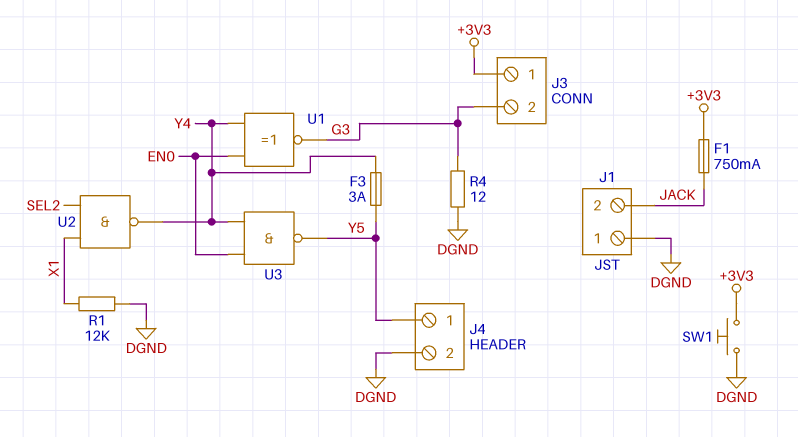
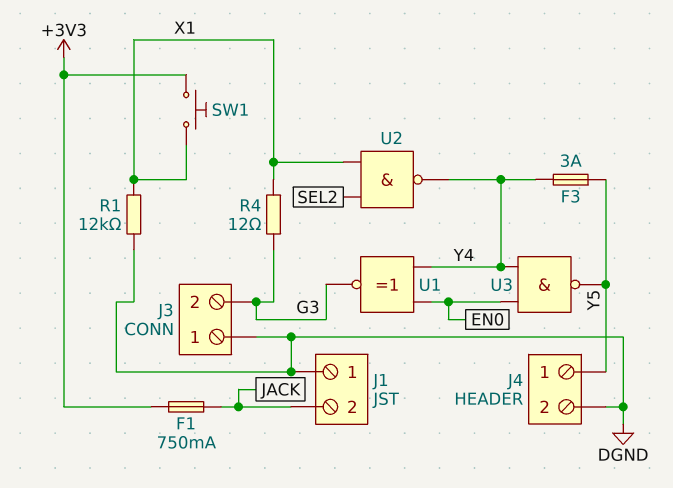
J3 pin 1: +3V3 -> DGND
R4: 12 (DGND, G3) -> 12 (G3, X1)
SW1: button (+3V3, DGND) -> button (+3V3, X1)

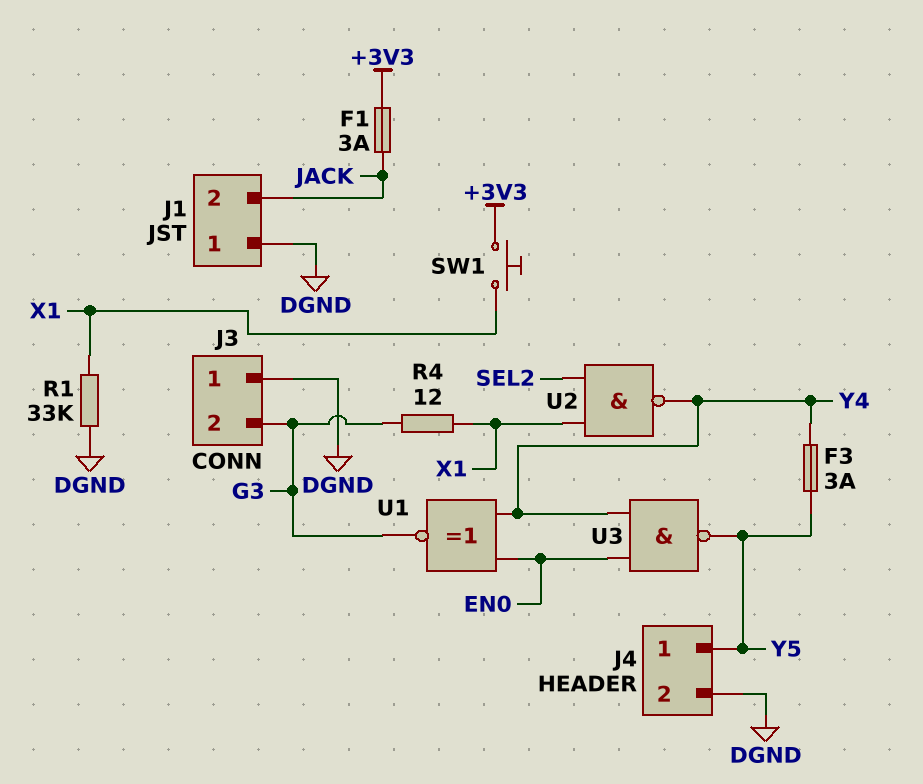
F1: 750mA (+3V3, JACK) -> 3A (+3V3, JACK)
R1: 12k (DGND, X1) -> 33k (DGND, X1)

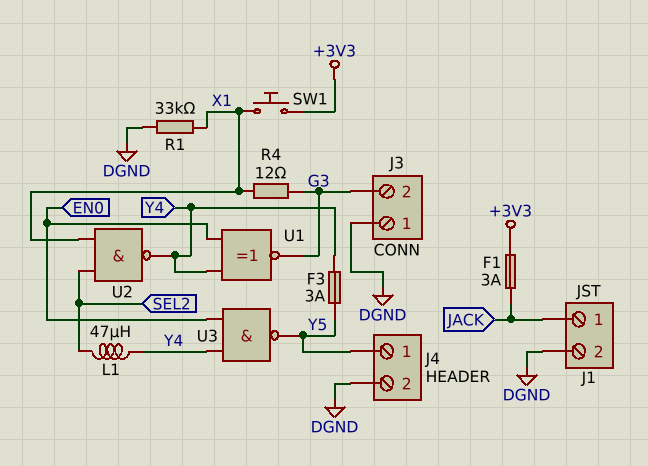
J1 pin 1: DGND -> JACK
J1 pin 2: JACK -> DGND
L1: none -> 47uH (SEL2, Y4)

